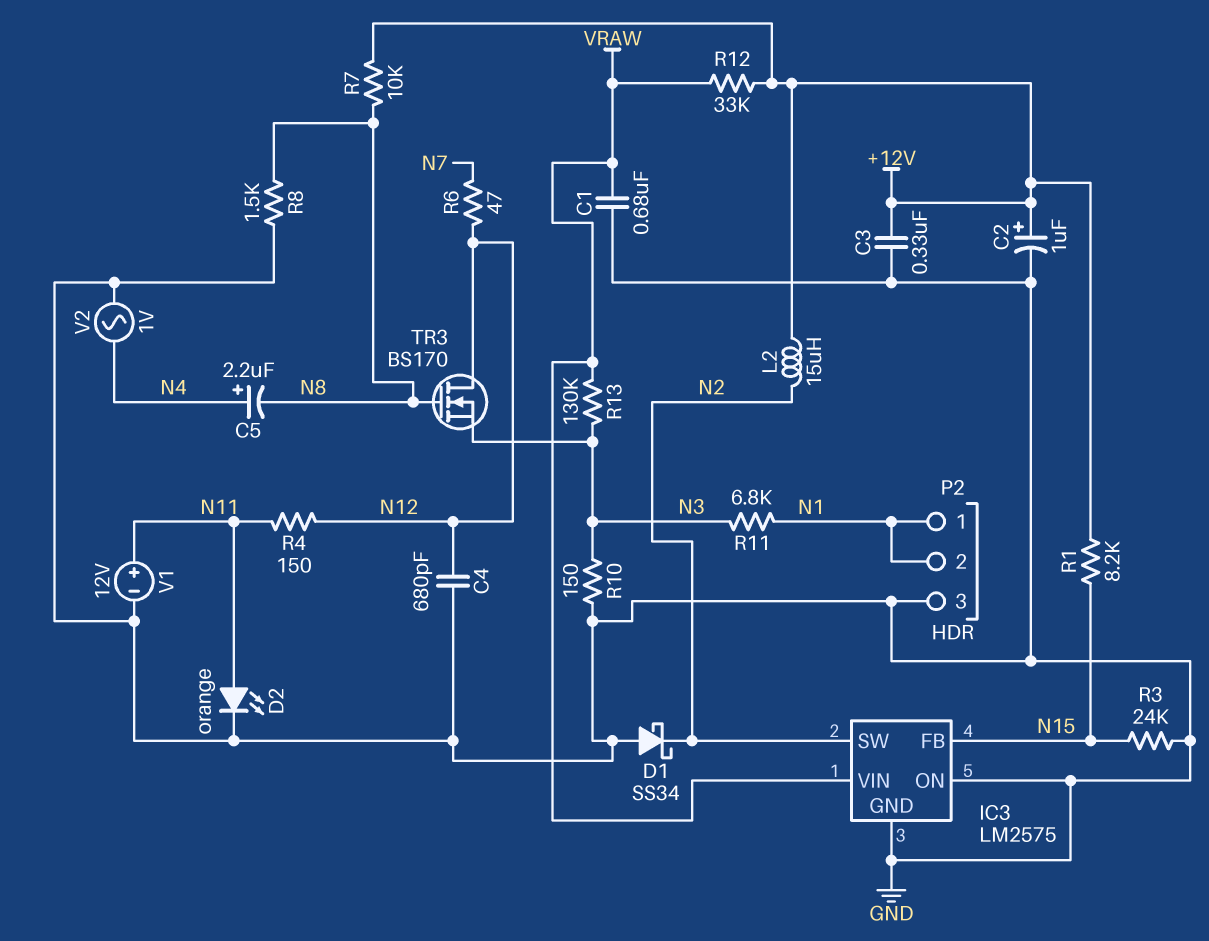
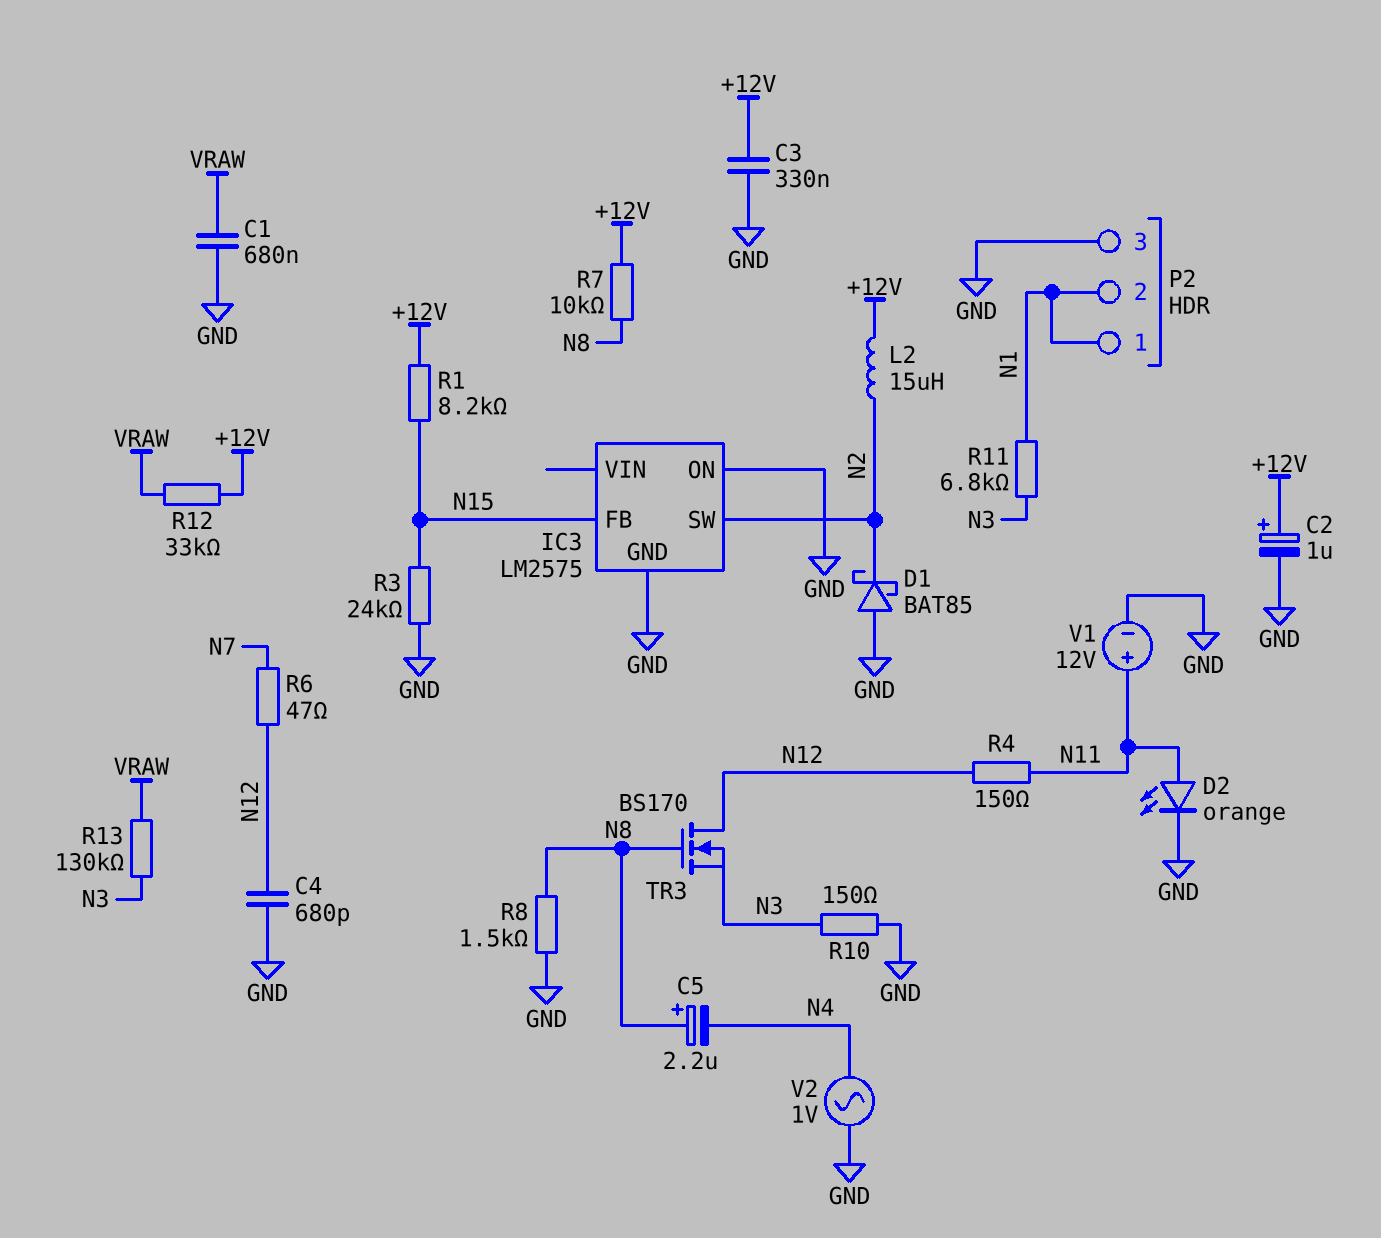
C5: 2.2uF (plus N4, minus N8) -> 2.2uF (plus N8, minus N4)
D1: schottky SS34 (A GND, K N2) -> schottky BAT85 (A GND, K N2)
IC3 pin VIN: VRAW -> none

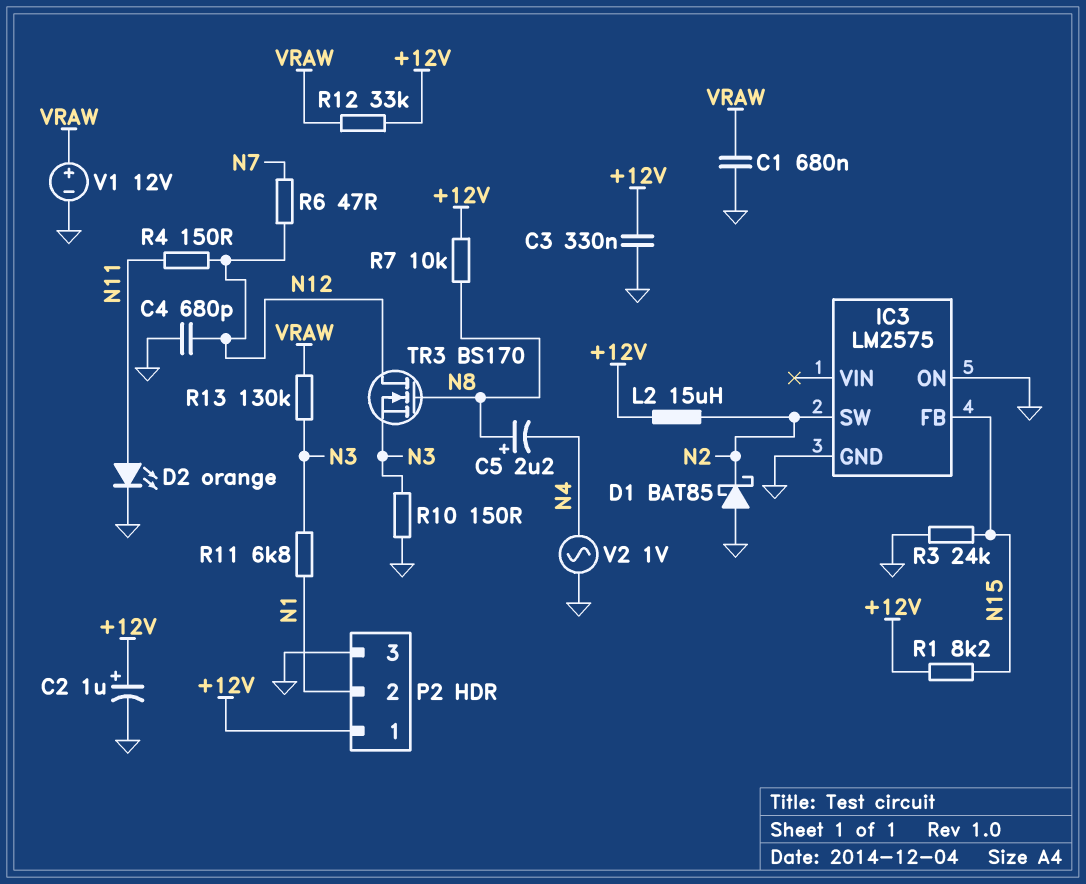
P2 pin 1: N1 -> +12V
R8: 1.5k (GND, N8) -> none
V1: 12V (plus N11, minus GND) -> 12V (plus VRAW, minus GND)

